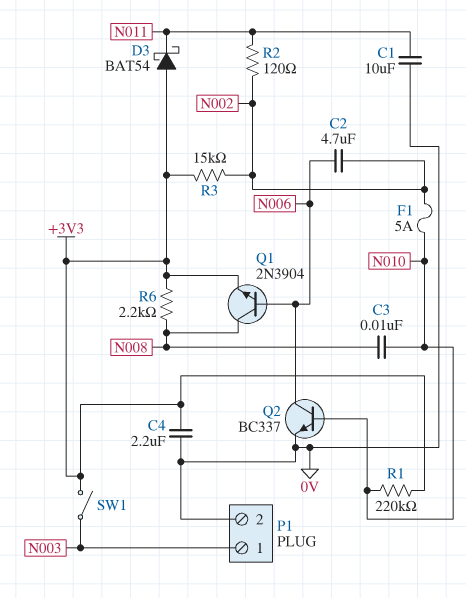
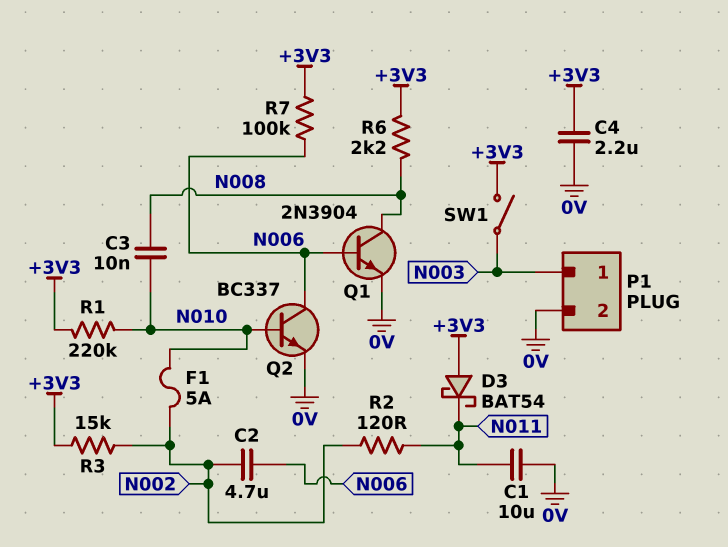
Q1: NPN 2N3904 (B N006, C N008, E +3V3) -> NPN 2N3904 (B N006, C N008, E 0V)
R7: none -> 100k (+3V3, N006)

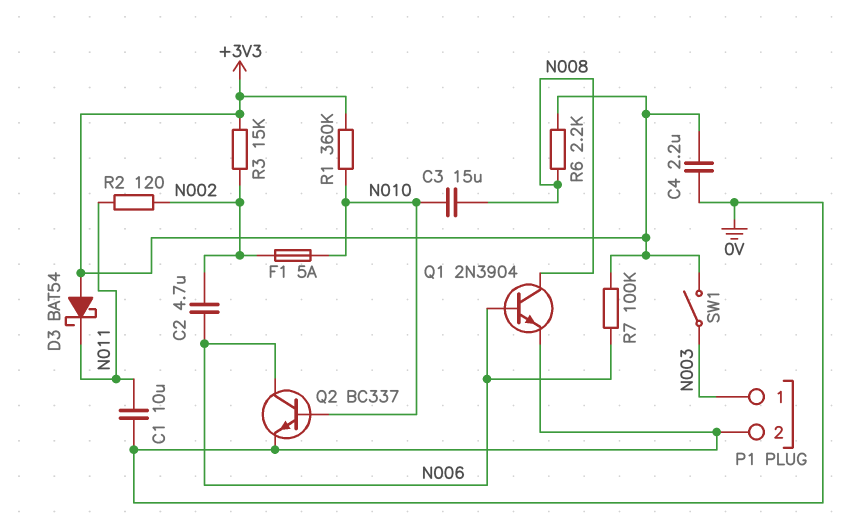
C3: 10nF (N008, N010) -> 15uF (N008, N010)
R1: 220k (+3V3, N010) -> 360k (+3V3, N010)

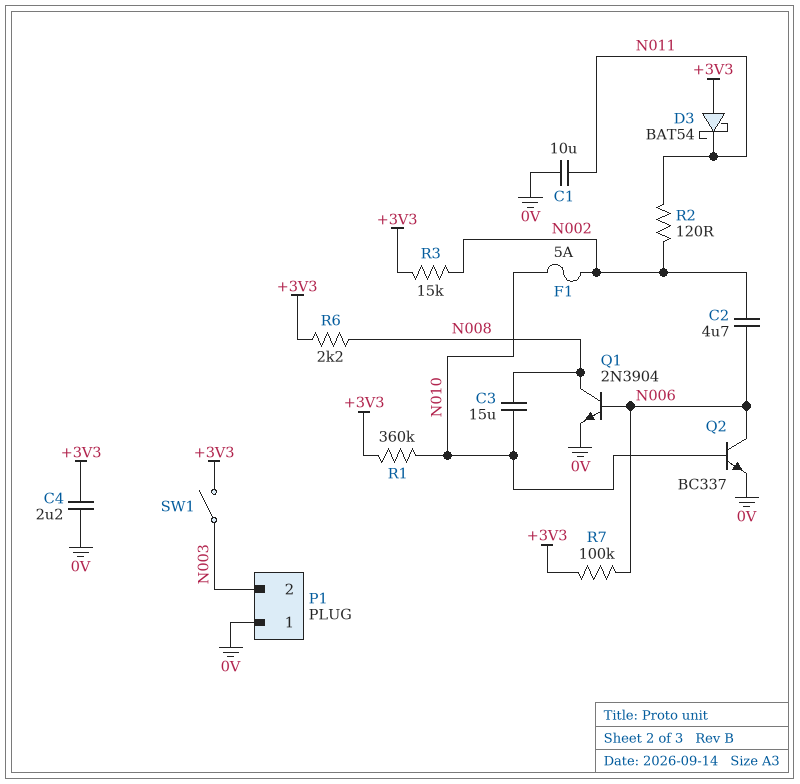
P1 pin 1: N003 -> 0V
P1 pin 2: 0V -> N003

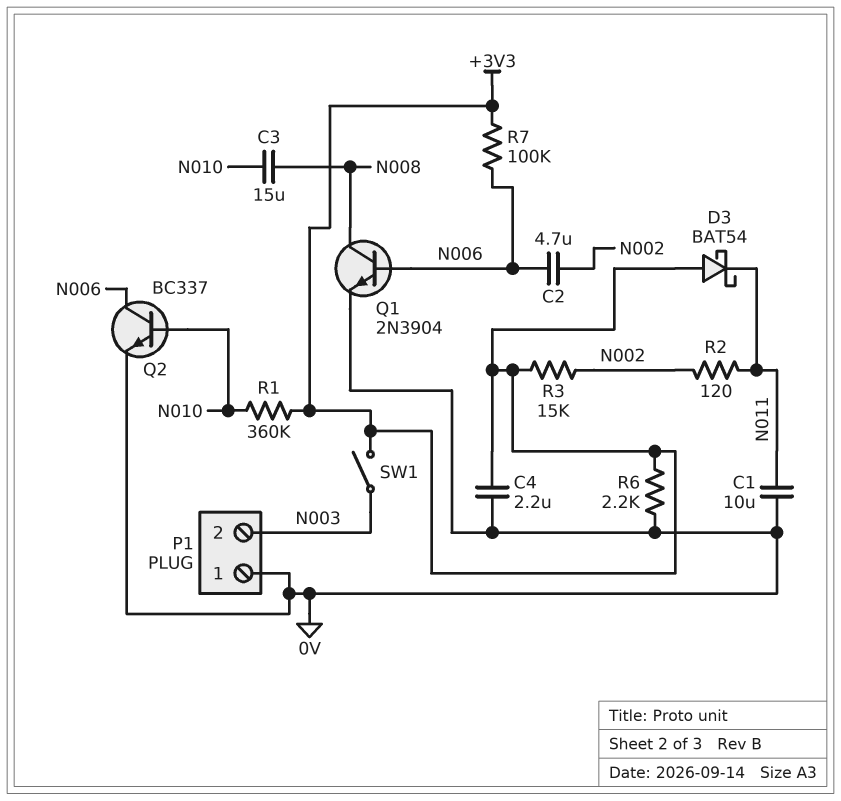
F1: 5A (N002, N010) -> none
R6: 2.2k (+3V3, N008) -> 2.2k (+3V3, 0V)

